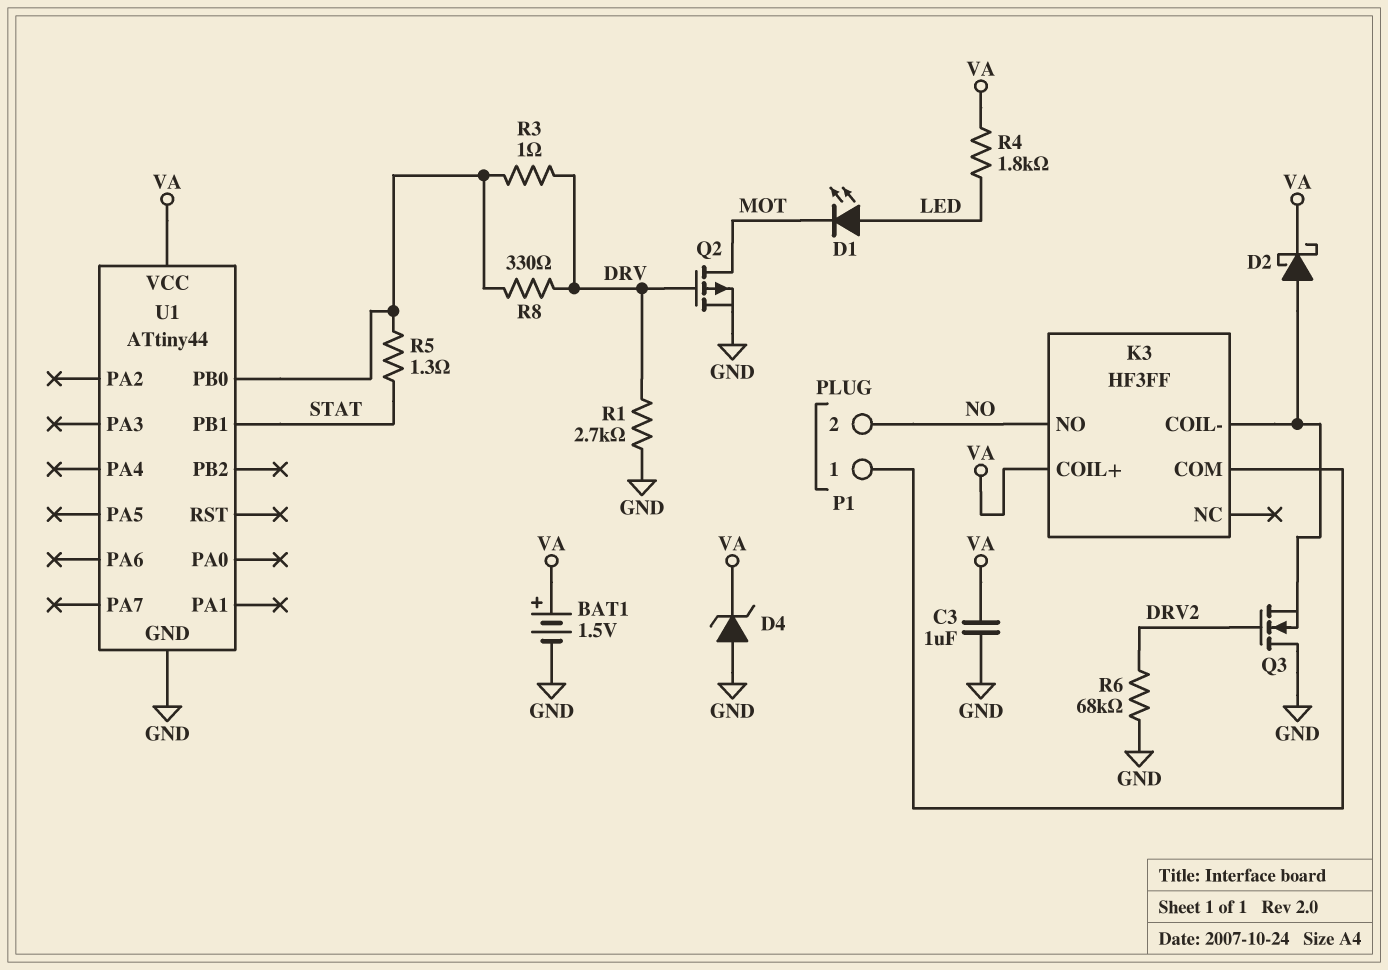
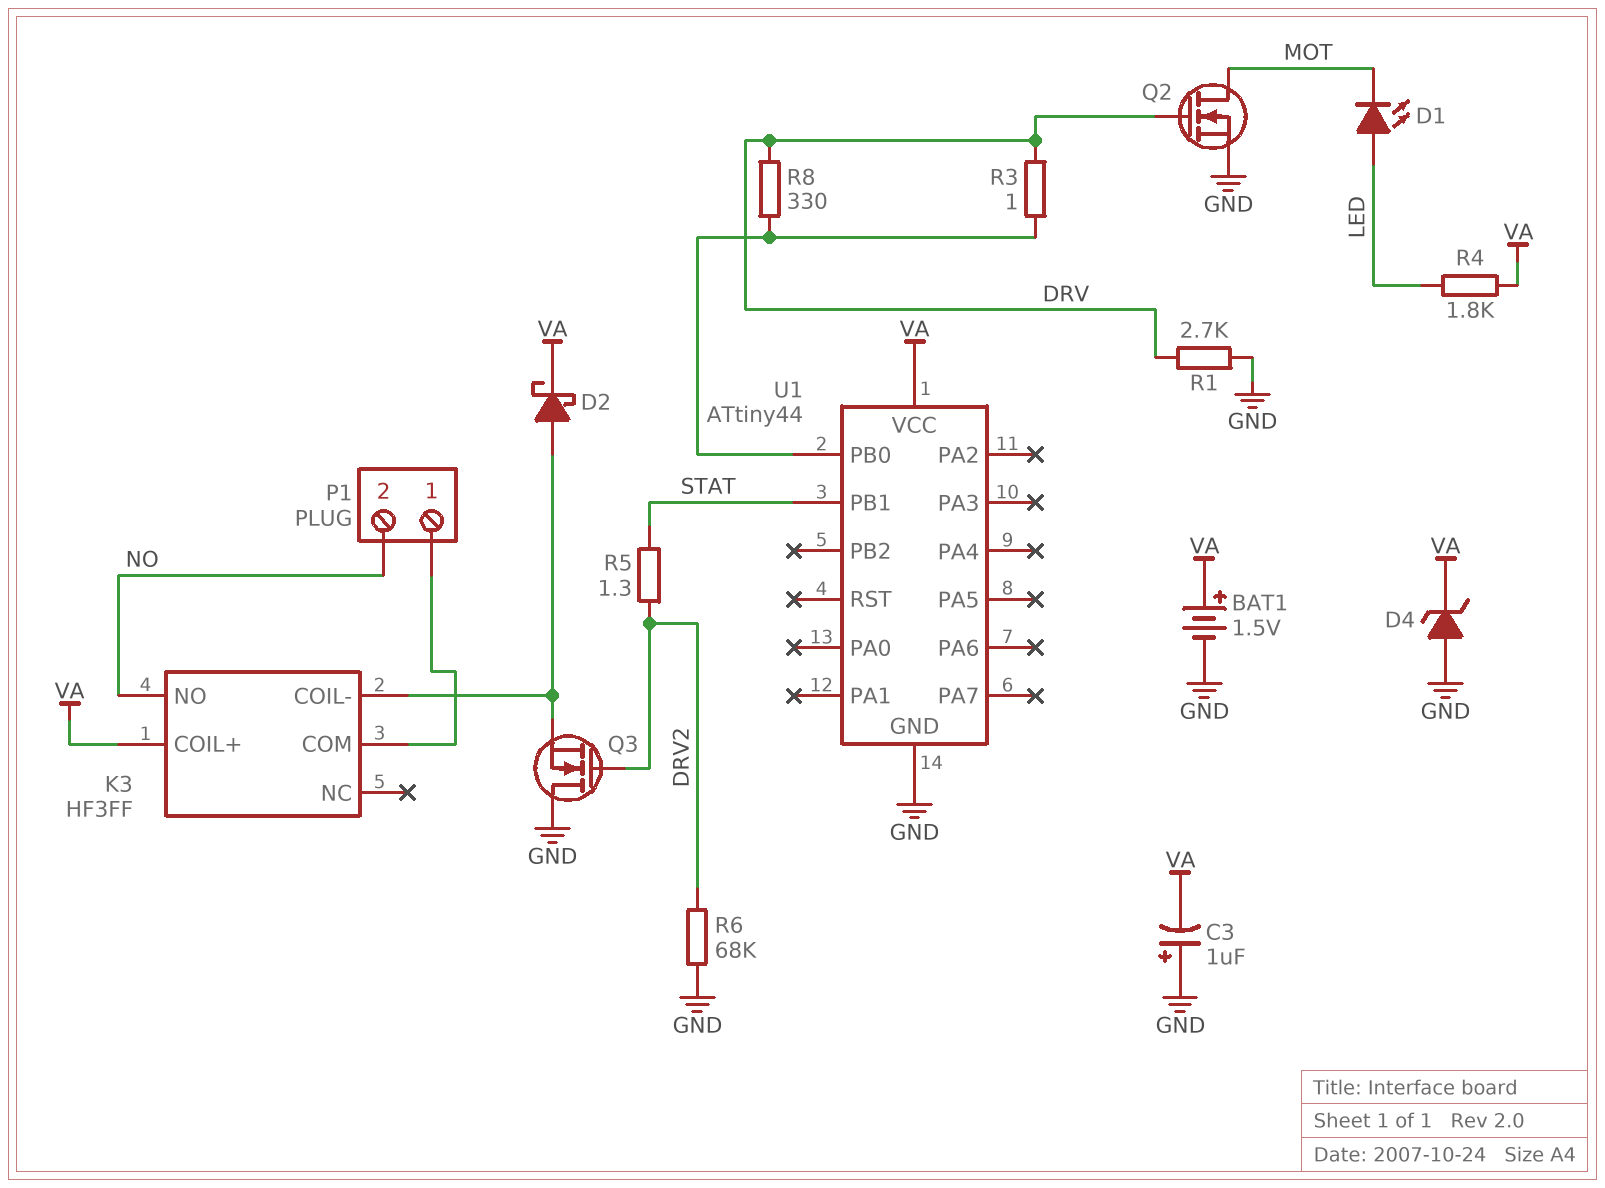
C3: 1uF (GND, VA) -> 1uF (plus GND, minus VA)
Q2: PMOS (G DRV, D MOT, S GND) -> NMOS (G DRV, D MOT, S GND)
R5: 1.3 (STAT, U1/PB0) -> 1.3 (DRV2, STAT)

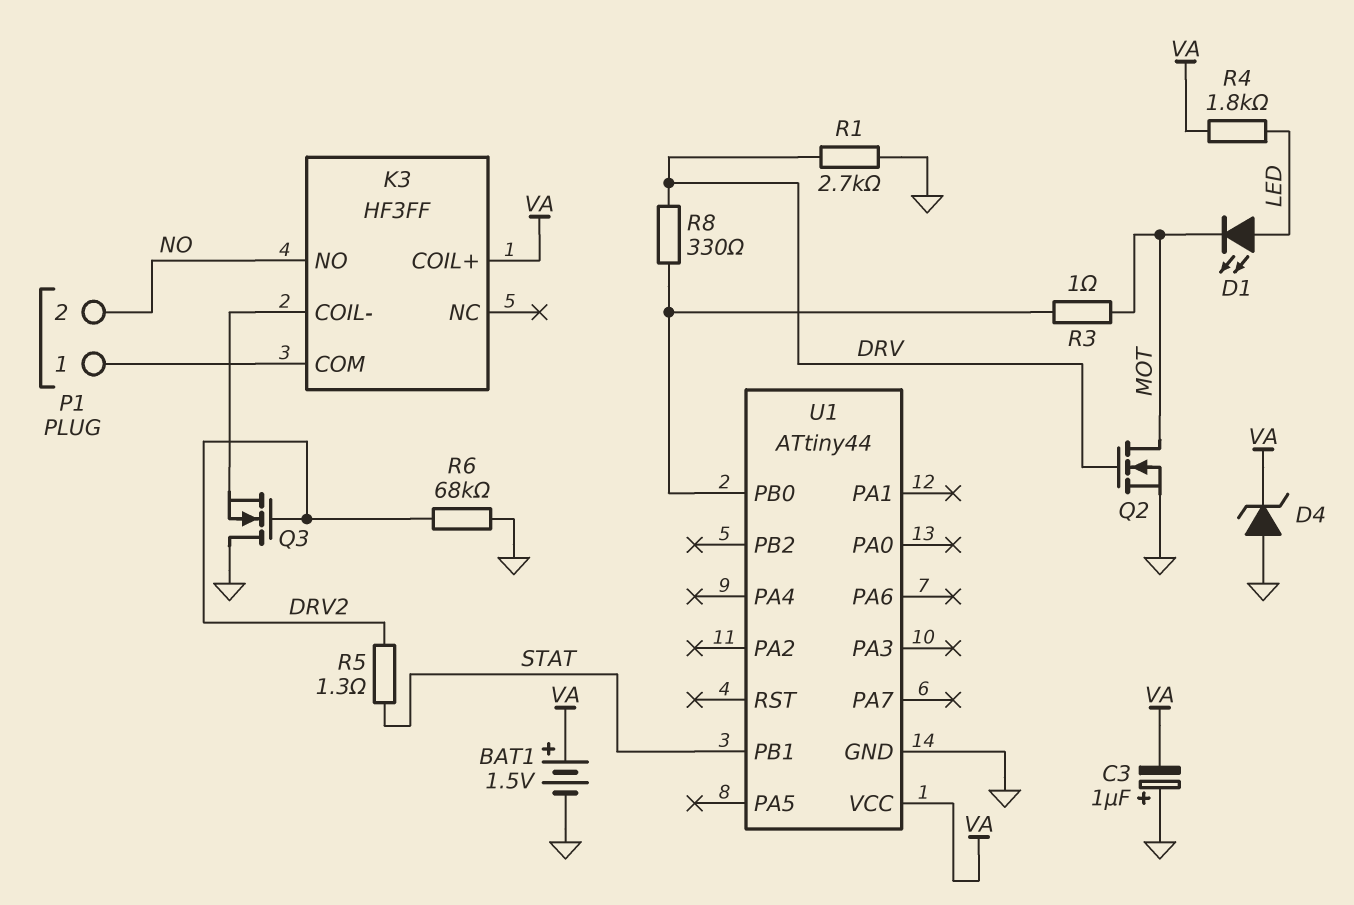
D2: schottky (A K3/COIL-, K VA) -> none
R3: 1 (DRV, U1/PB0) -> 1 (MOT, U1/PB0)

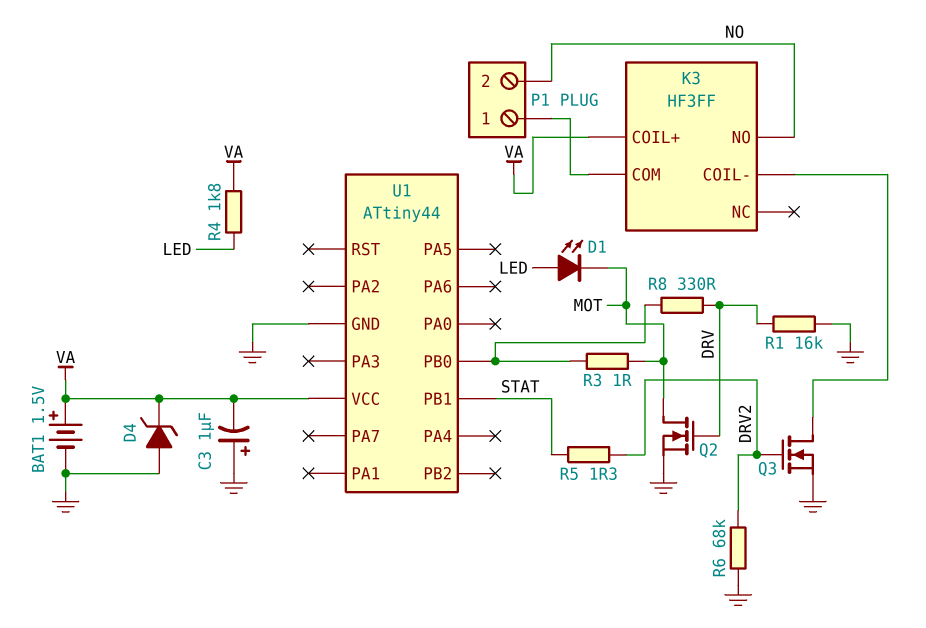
Q3: NMOS (G DRV2, D GND, S K3/COIL-) -> NMOS (G DRV2, D K3/COIL-, S GND)
R1: 2.7k (DRV, GND) -> 16k (DRV, GND)

